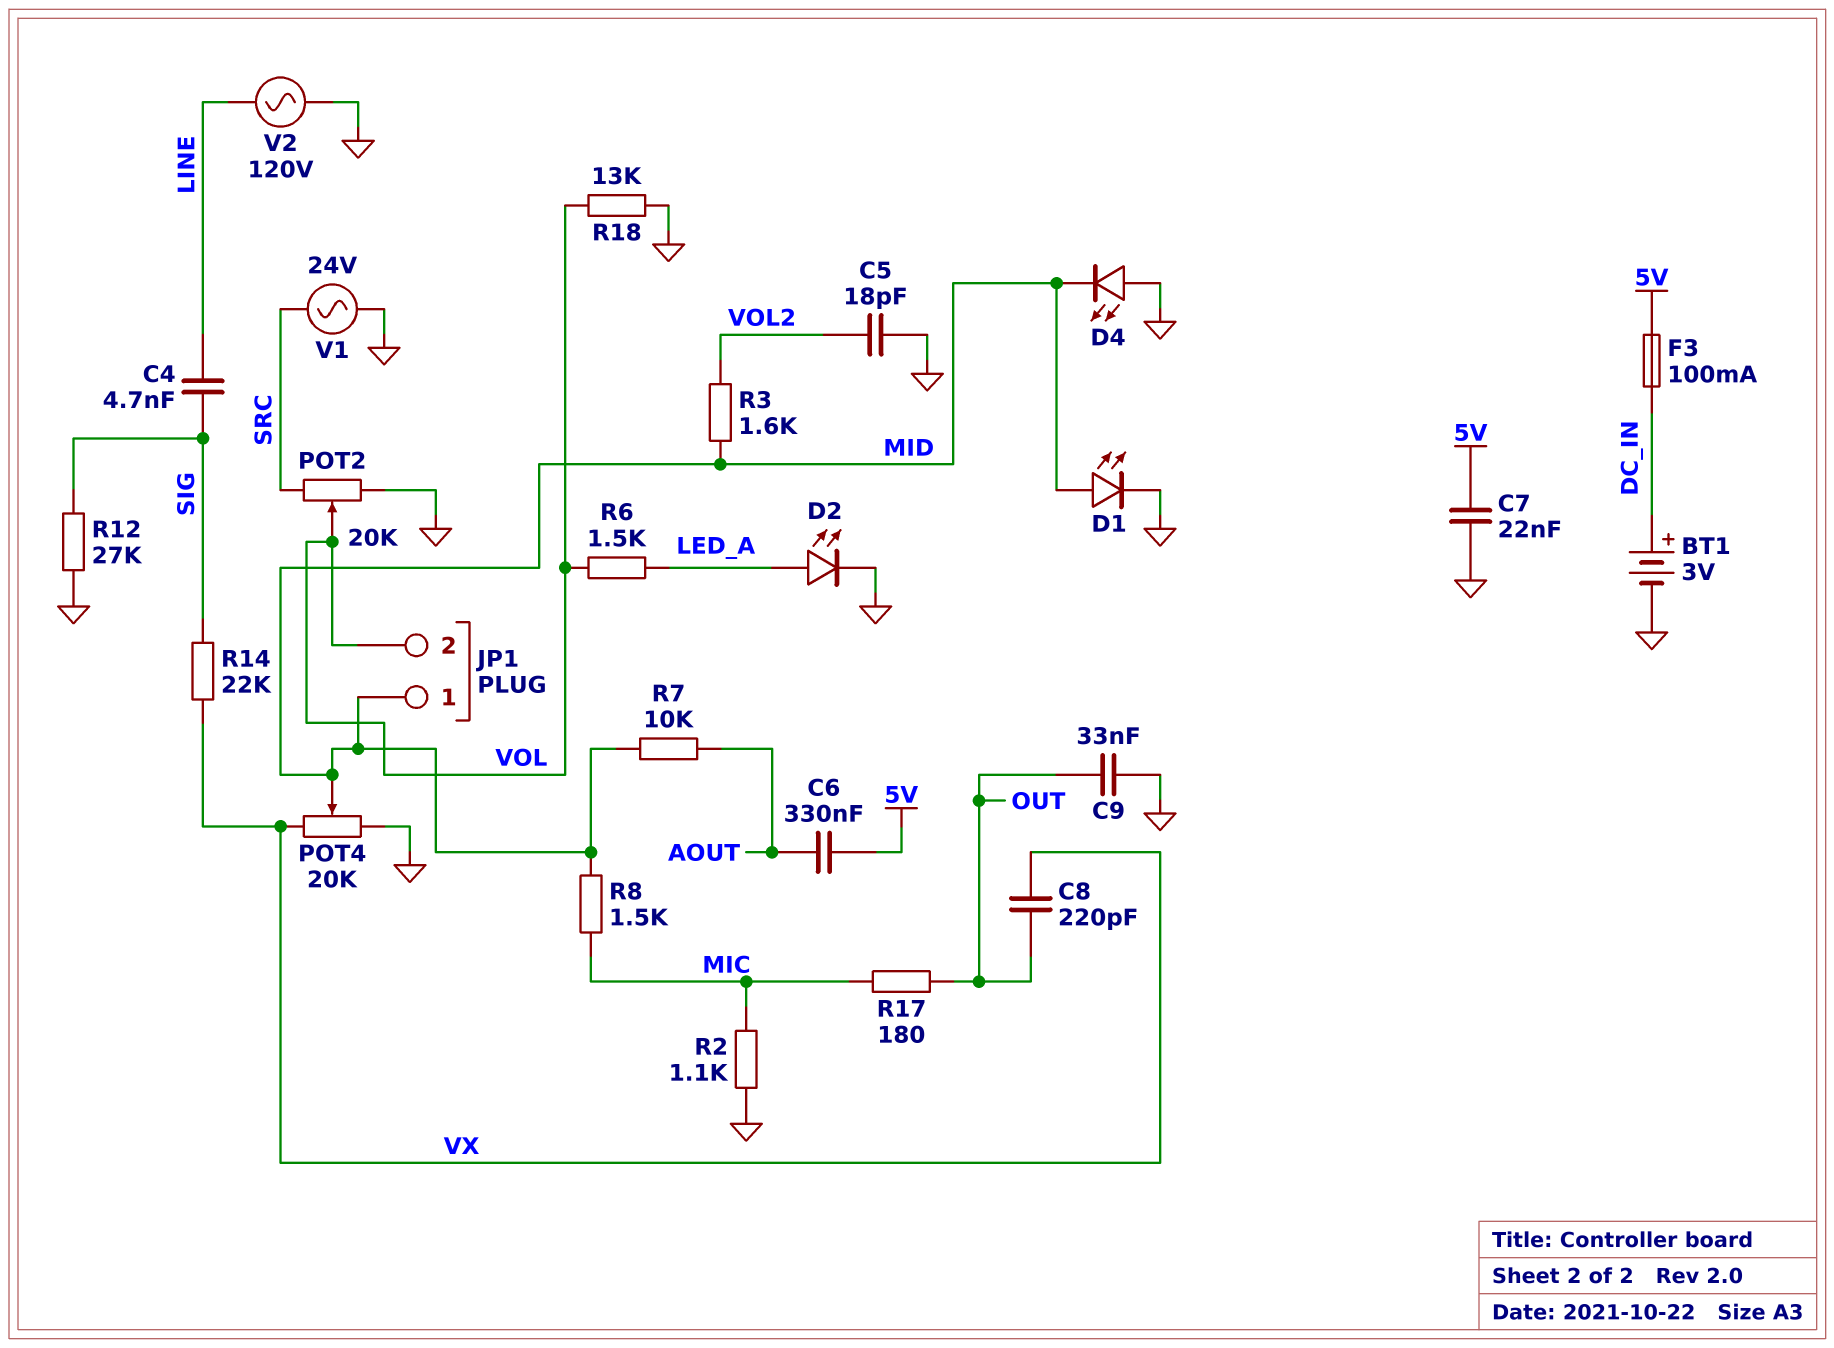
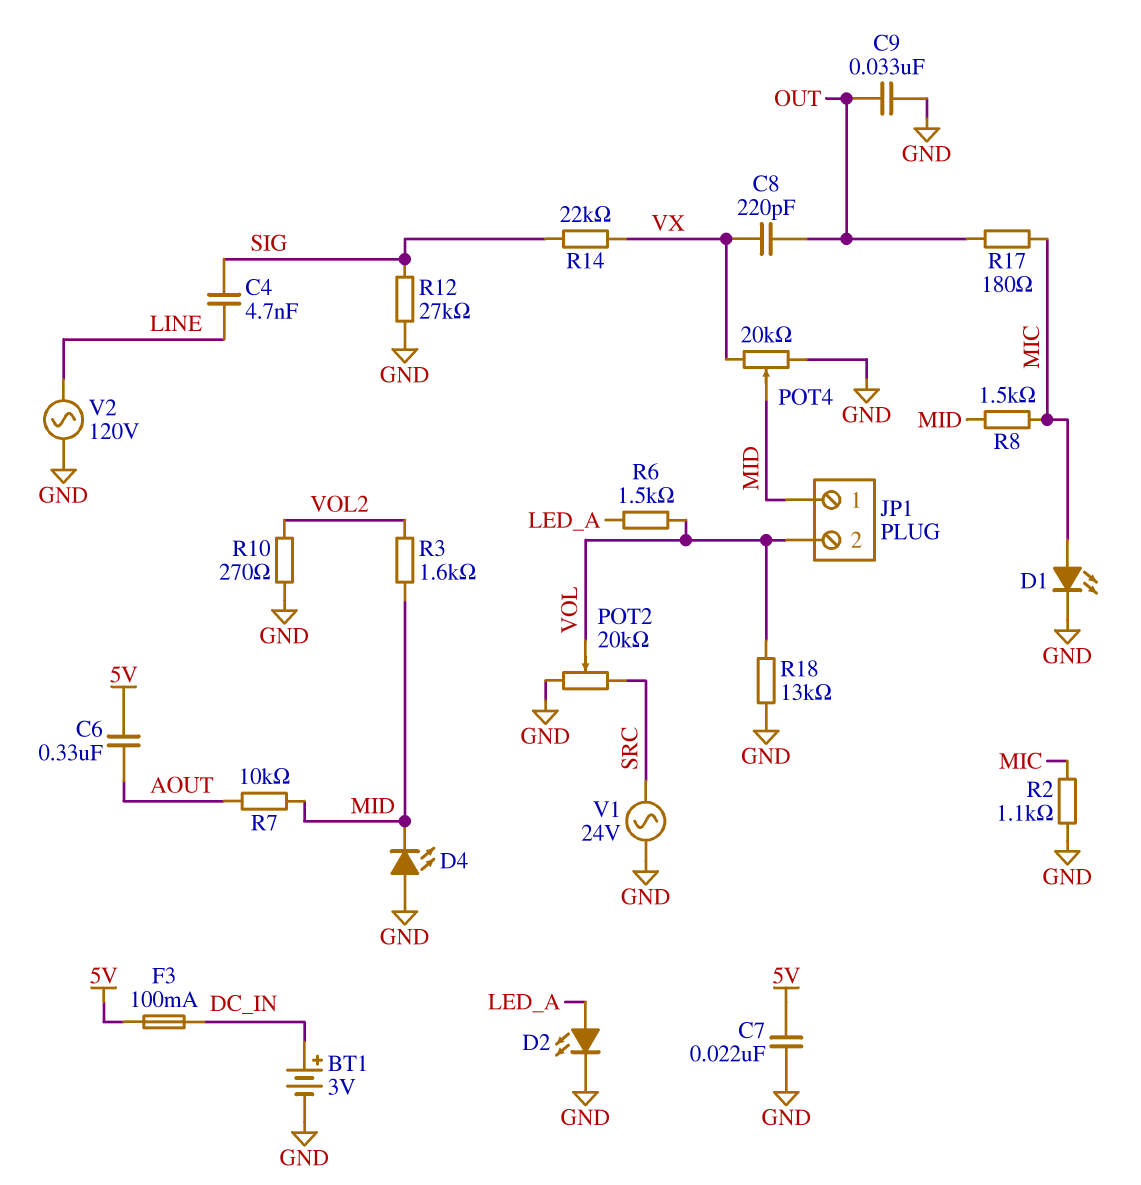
C5: 18pF (GND, VOL2) -> none
D1: LED (A MID, K GND) -> LED (A MIC, K GND)
R10: none -> 270 (GND, VOL2)

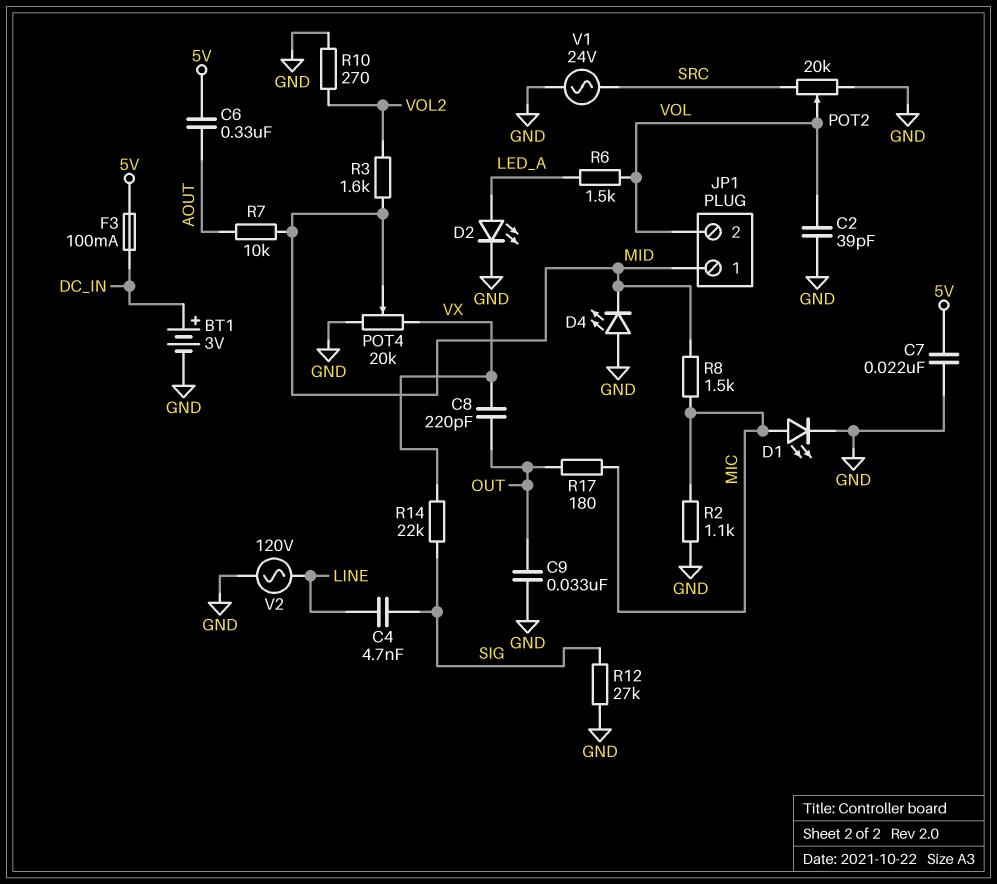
C2: none -> 39pF (GND, VOL)
R18: 13k (GND, VOL) -> none

